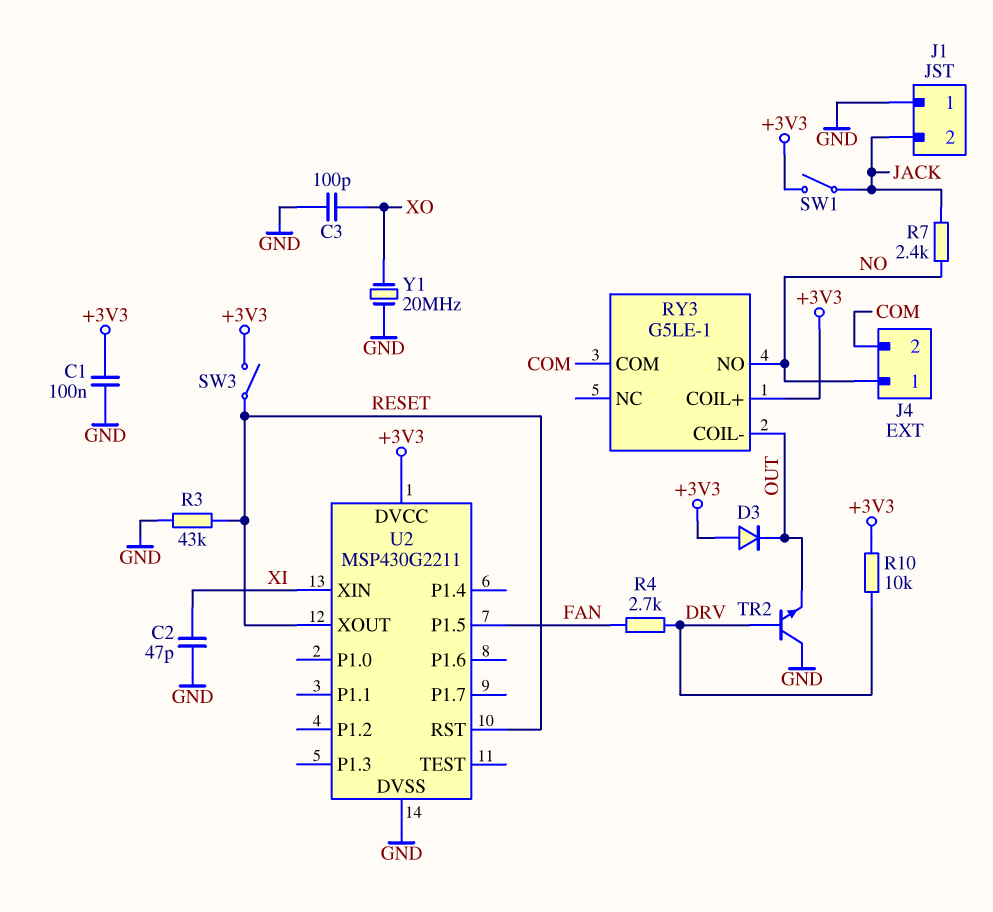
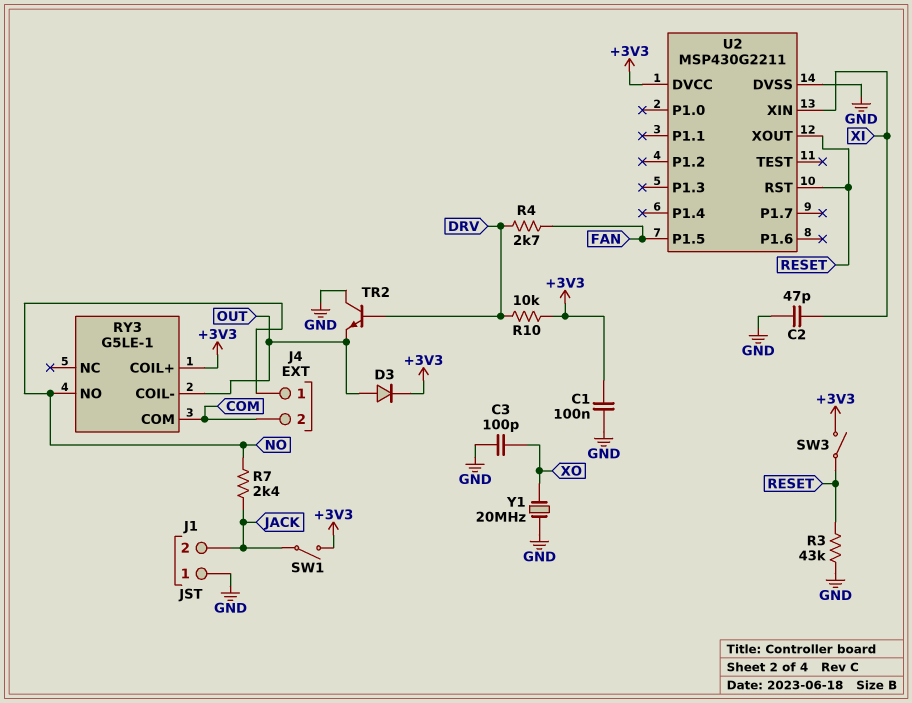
D3: diode (A +3V3, K OUT) -> diode (A OUT, K +3V3)

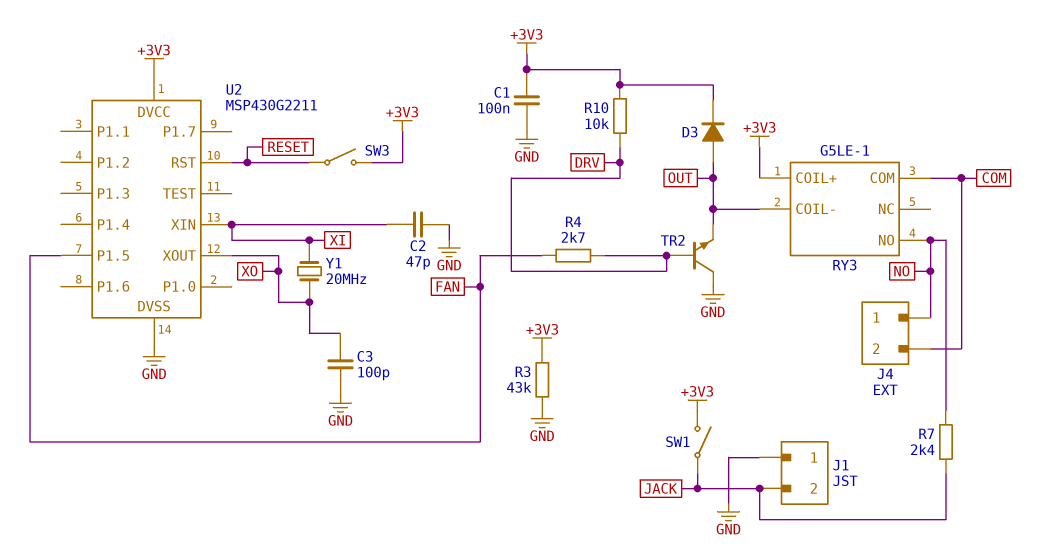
R3: 43k (GND, RESET) -> 43k (+3V3, GND)
U2 pin XOUT: RESET -> XO
Y1: 20MHz (GND, XO) -> 20MHz (XI, XO)

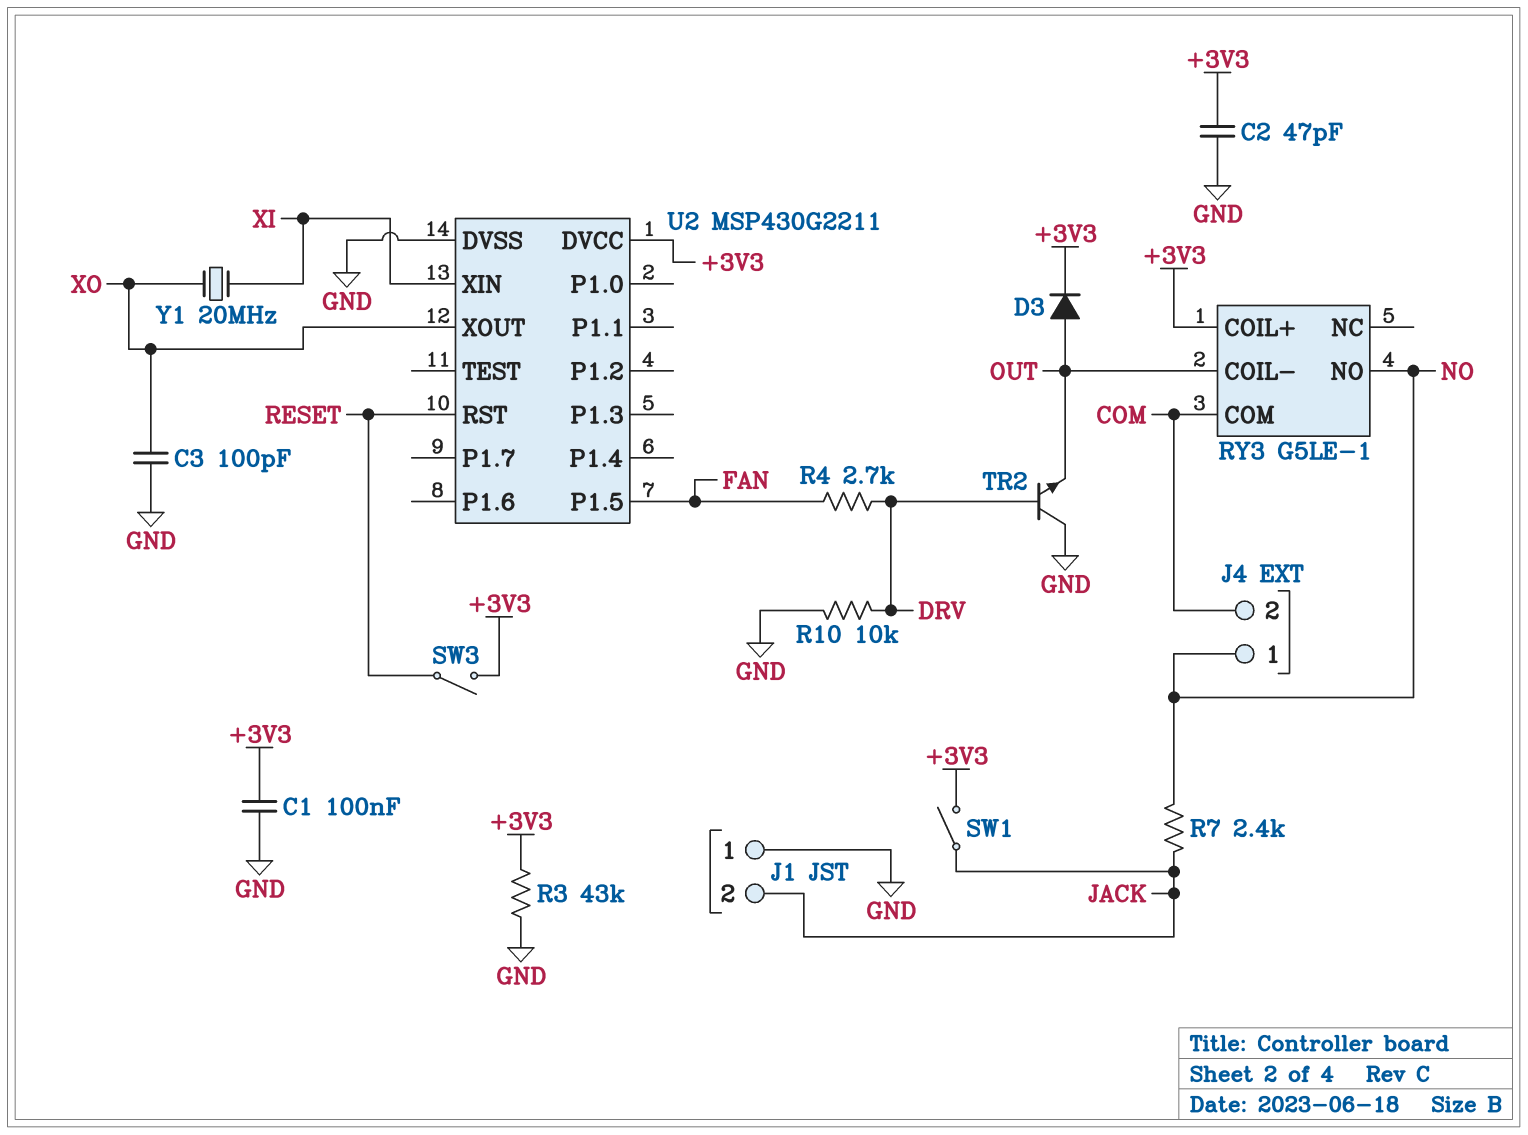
C2: 47pF (GND, XI) -> 47pF (+3V3, GND)
R10: 10k (+3V3, DRV) -> 10k (DRV, GND)

